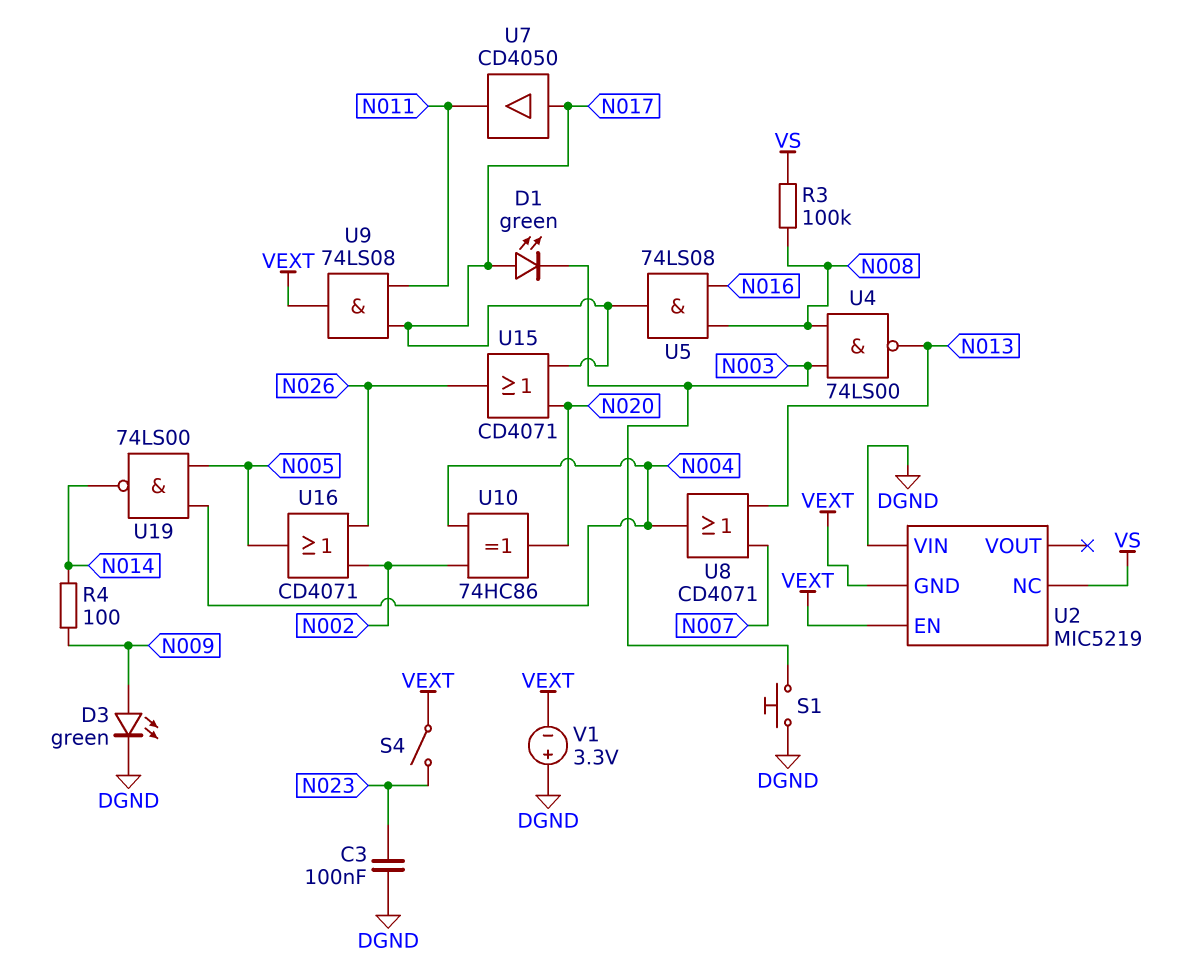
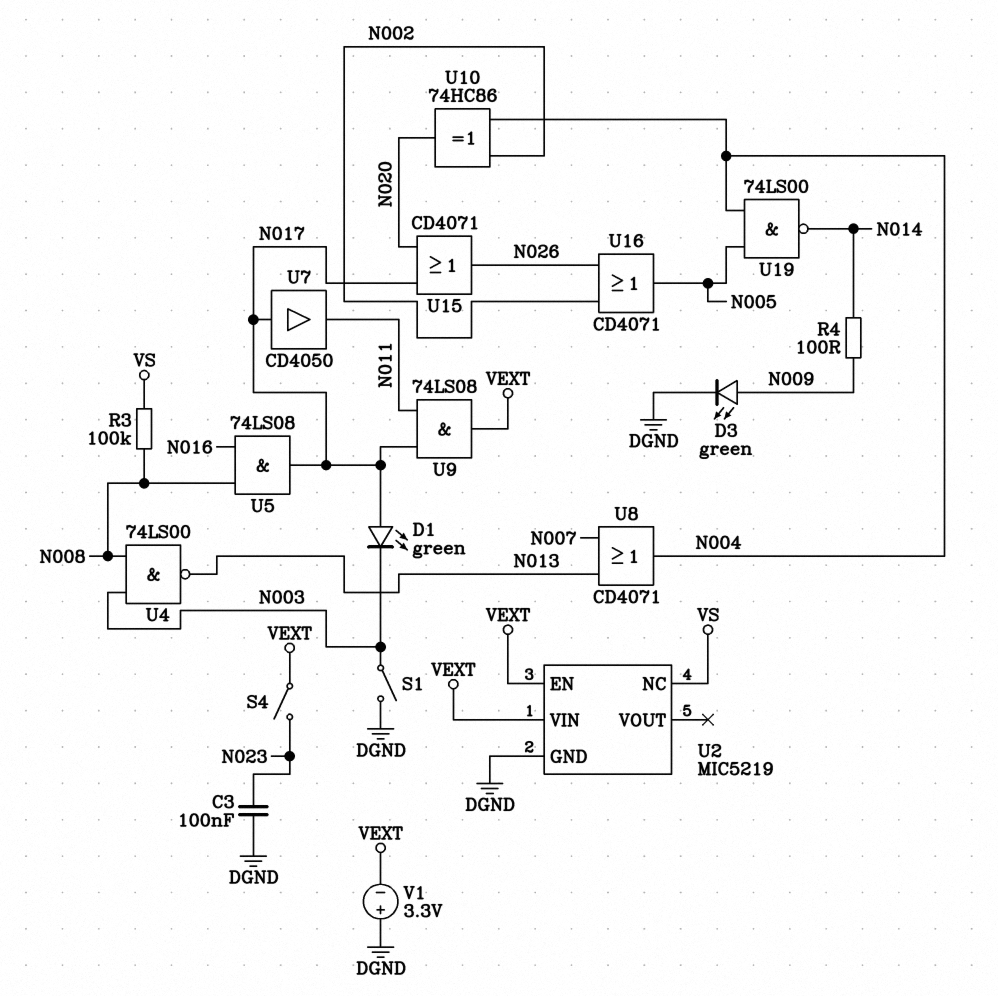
S1: button (DGND, N003) -> switch (DGND, N003)
U2 pin GND: VEXT -> DGND
U2 pin VIN: DGND -> VEXT

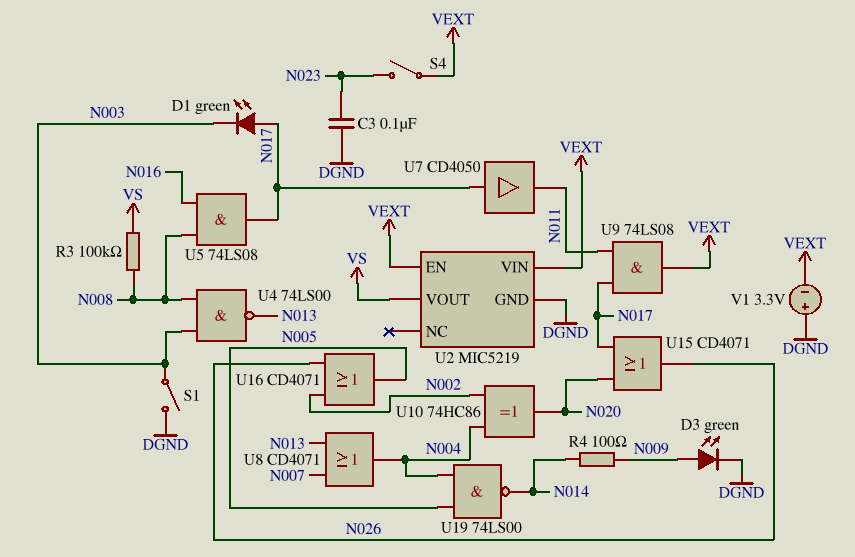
U2 pin NC: VS -> none
U2 pin VOUT: none -> VS

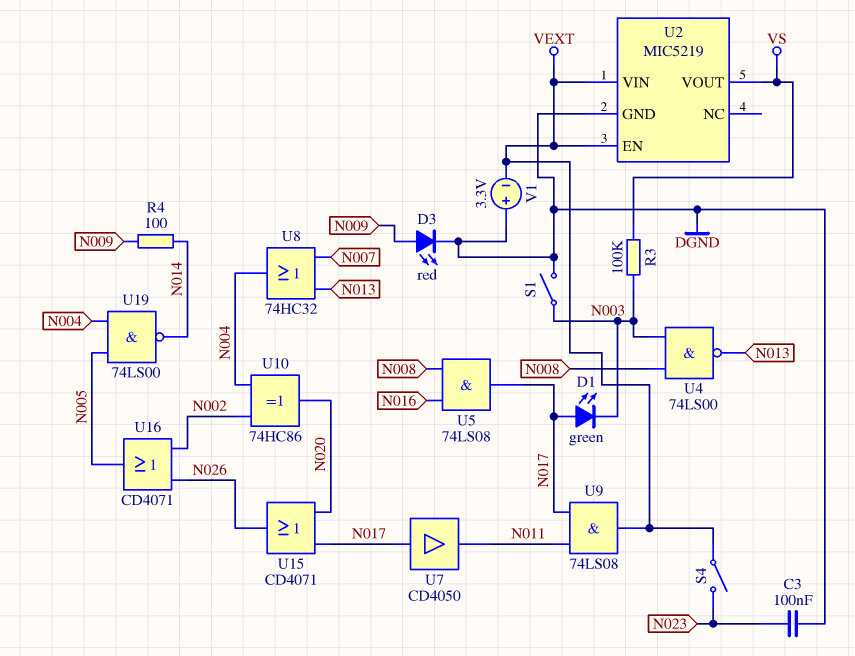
D3: LED green (A N009, K DGND) -> LED red (A N009, K DGND)
R3: 100k (N008, VS) -> 100k (N003, VS)
U8: OR CD4071 (in N007, in N013, out N004) -> OR 74HC32 (in N007, in N013, out N004)

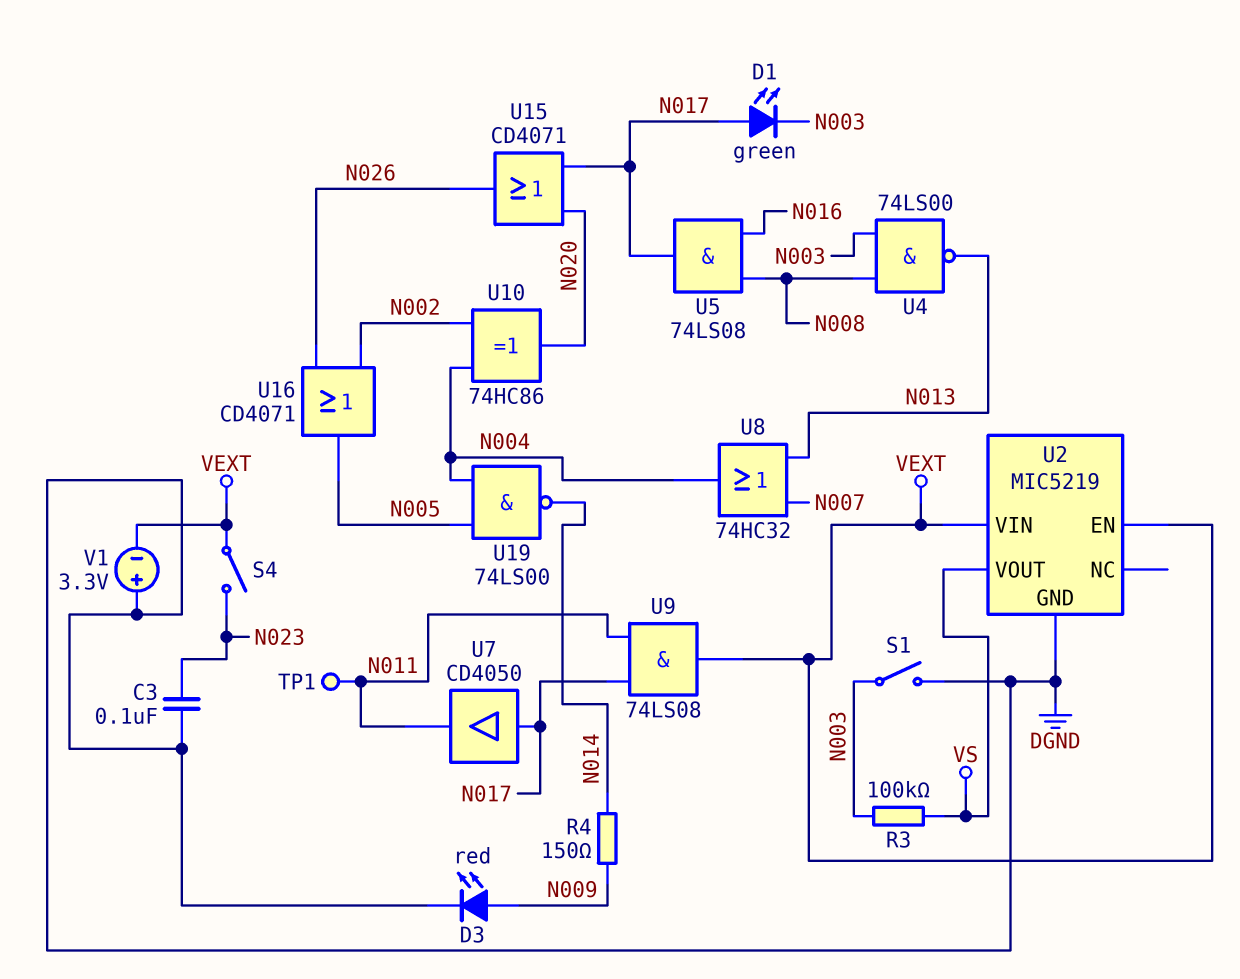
R4: 100 (N009, N014) -> 150 (N009, N014)
TP1: none -> test point (N011)

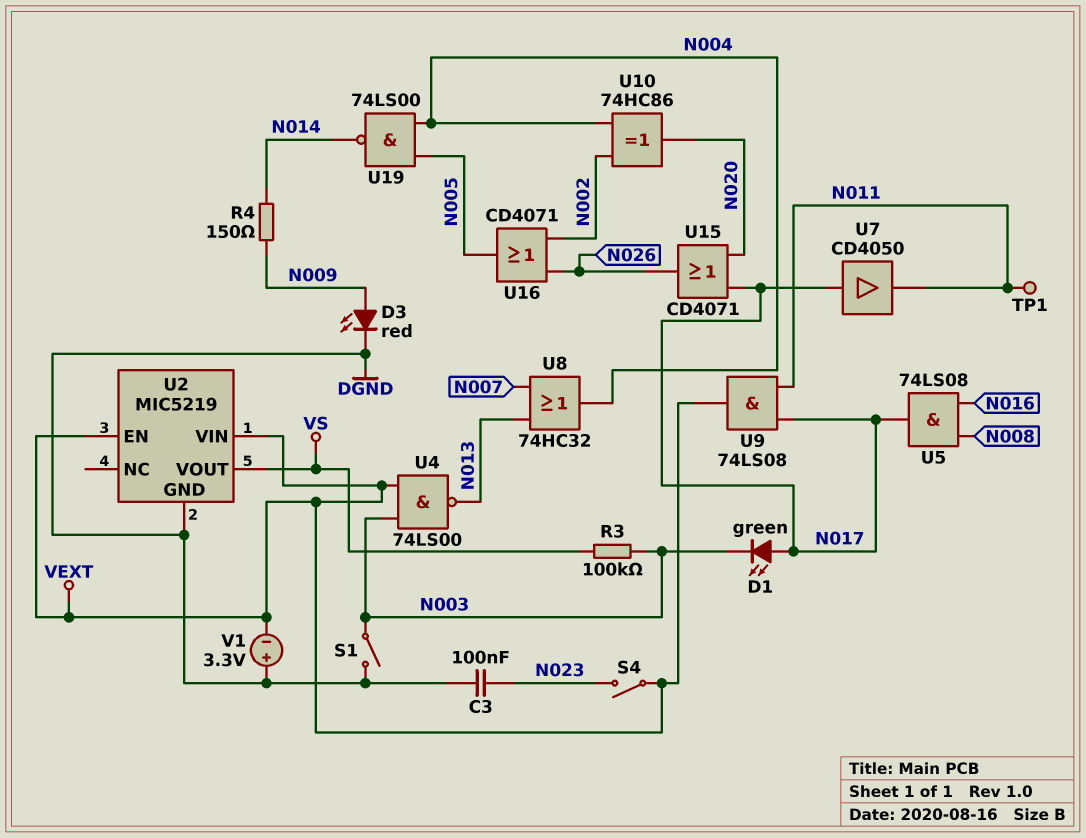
U4: NAND 74LS00 (in N003, in N008, out N013) -> NAND 74LS00 (in N003, in VEXT, out N013)

